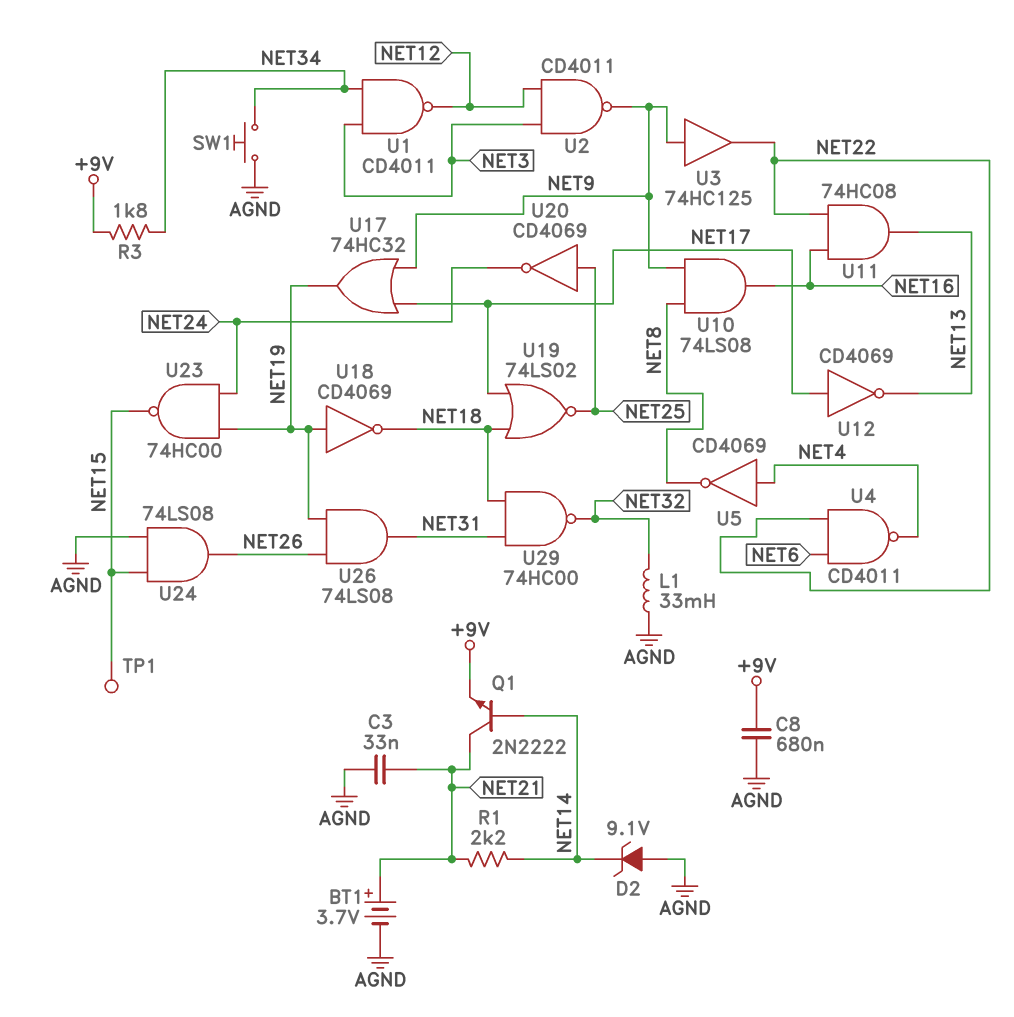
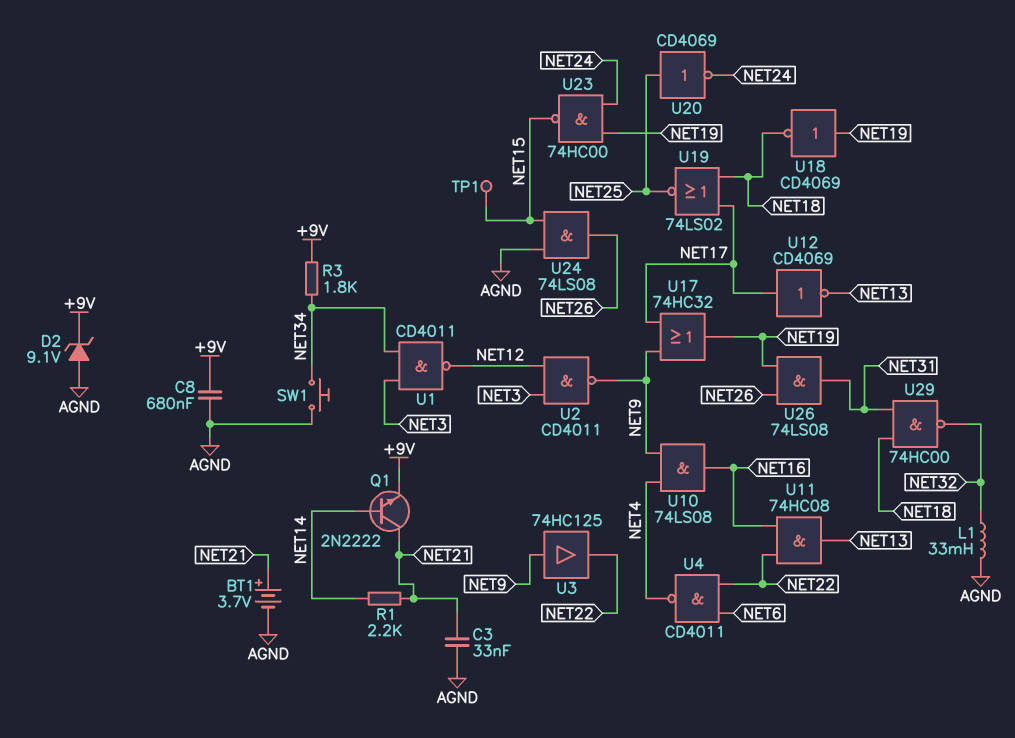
D2: zener 9.1V (A AGND, K NET14) -> zener 9.1V (A AGND, K +9V)
U5: NOT CD4069 (in NET4, out NET8) -> none
U10: AND 74LS08 (in NET8, in NET9, out NET16) -> AND 74LS08 (in NET4, in NET9, out NET16)

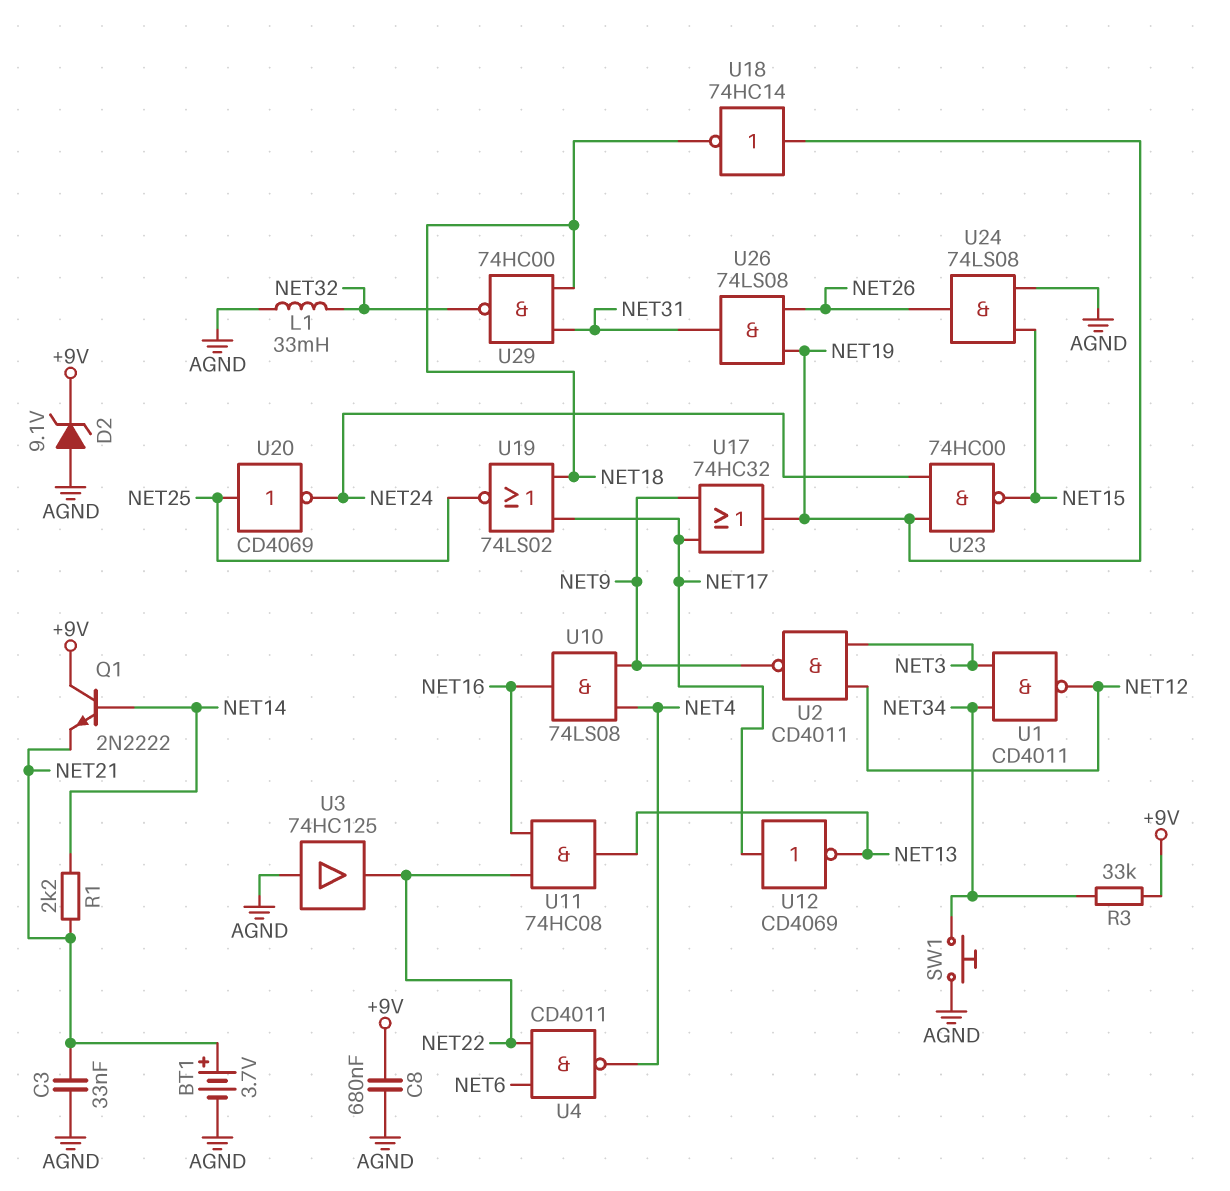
Q1: NPN 2N2222 (B NET14, C NET21, E +9V) -> NPN 2N2222 (B NET14, C +9V, E NET21)
R3: 1.8k (+9V, NET34) -> 33k (+9V, NET34)
TP1: test point (NET15) -> none
U3: buffer 74HC125 (in NET9, out NET22) -> buffer 74HC125 (in AGND, out NET22)
U18: NOT CD4069 (in NET19, out NET18) -> NOT 74HC14 (in NET19, out NET18)

